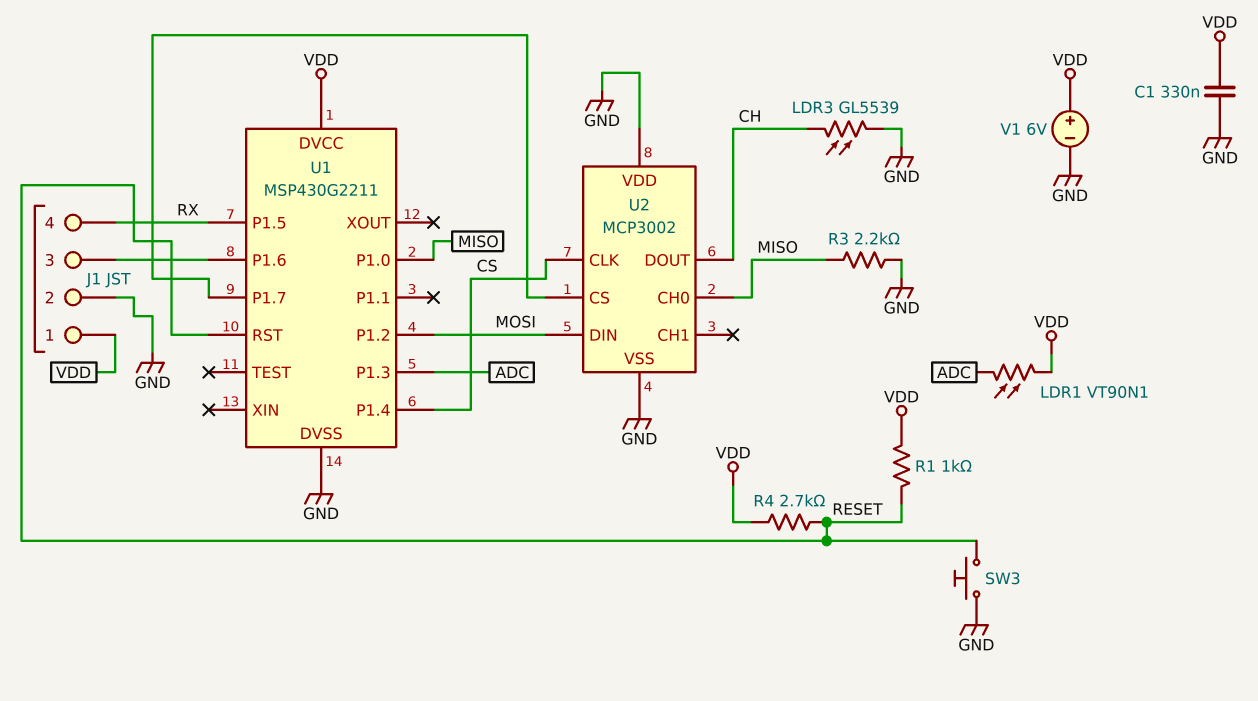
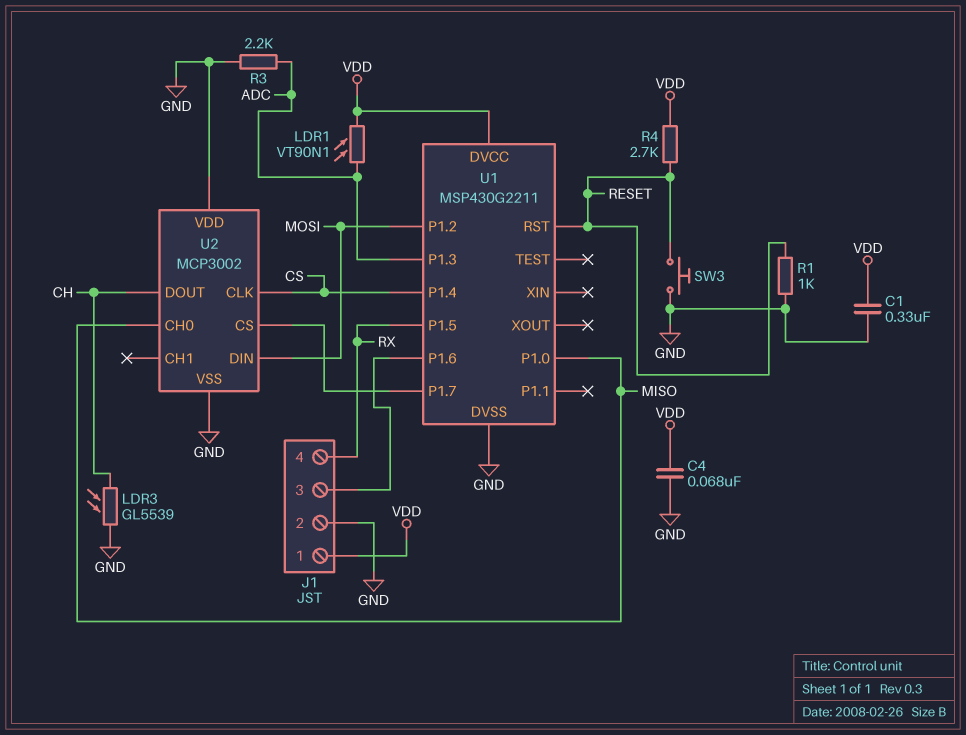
C4: none -> 68nF (GND, VDD)
R1: 1k (RESET, VDD) -> 1k (GND, RESET)
R3: 2.2k (GND, MISO) -> 2.2k (ADC, GND)
V1: 6V (plus VDD, minus GND) -> none

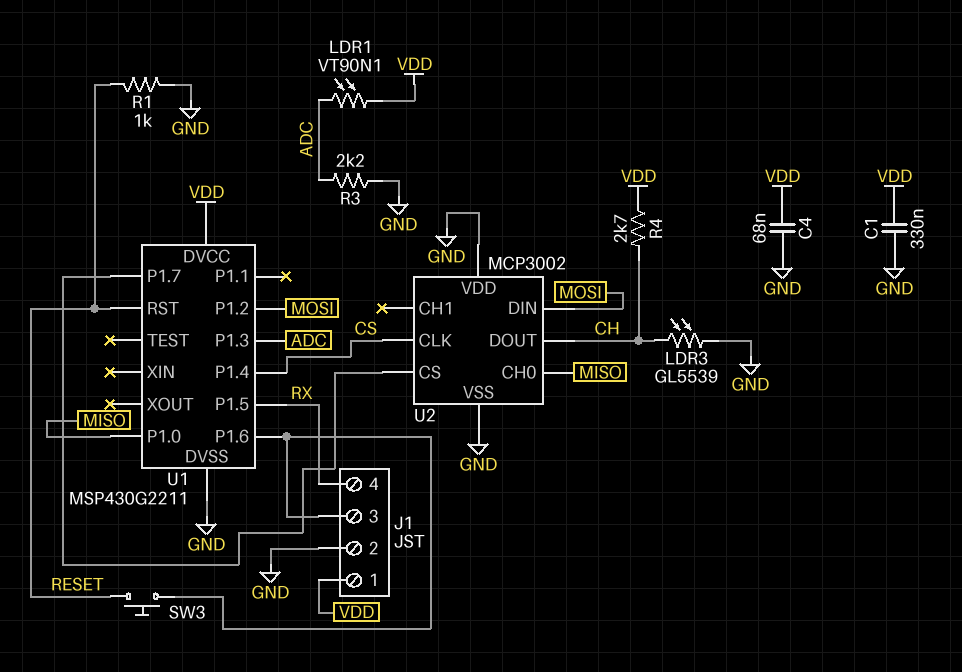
R4: 2.7k (RESET, VDD) -> 2.7k (CH, VDD)
SW3: button (GND, RESET) -> button (J1/3, RESET)

